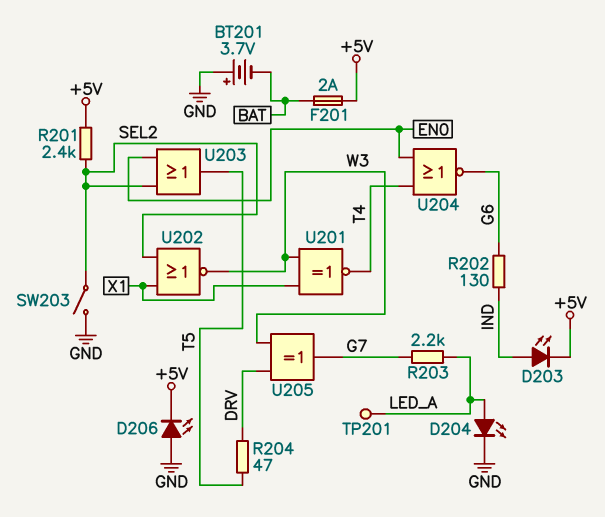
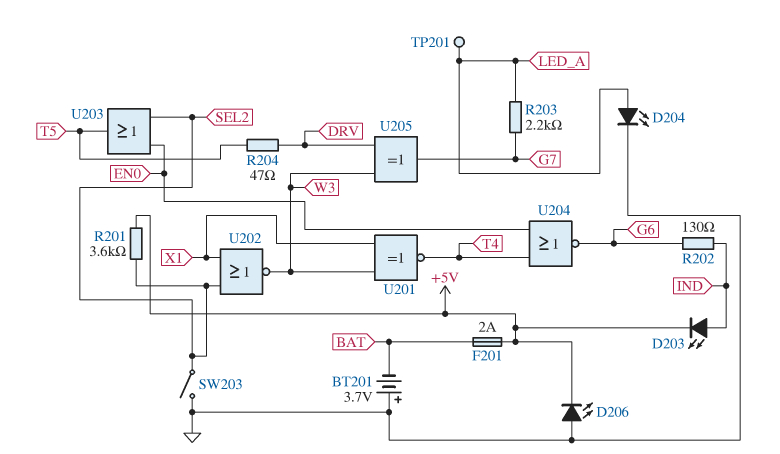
R201: 2.4k (+5V, SEL2) -> 3.6k (+5V, SEL2)

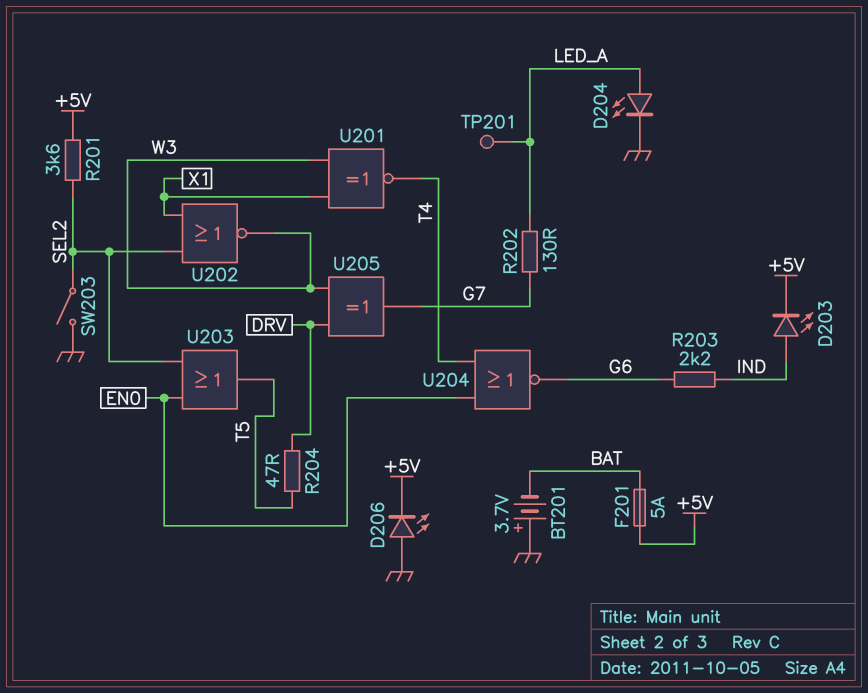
F201: 2A (+5V, BAT) -> 5A (+5V, BAT)
R202: 130 (G6, IND) -> 130 (G7, LED_A)
R203: 2.2k (G7, LED_A) -> 2.2k (G6, IND)

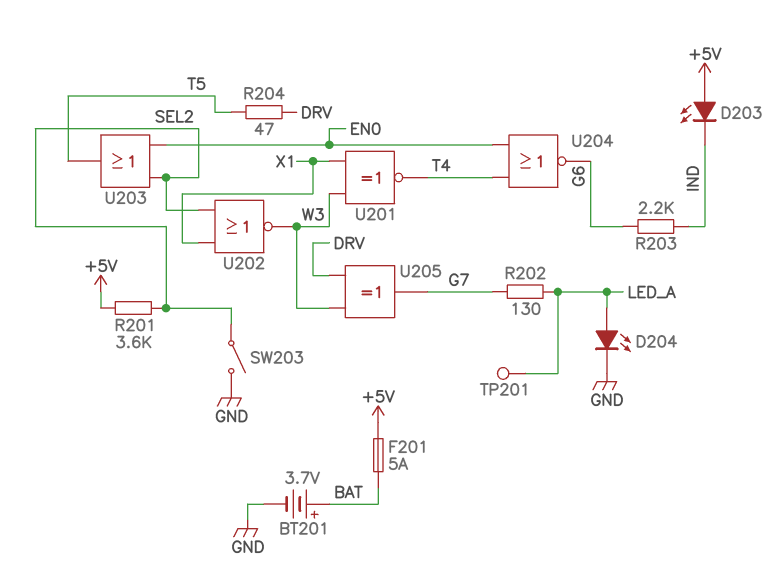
BT201: 3.7V (plus GND, minus BAT) -> 3.7V (plus BAT, minus GND)
D203: LED (A IND, K +5V) -> LED (A +5V, K IND)
D206: LED (A GND, K +5V) -> none

